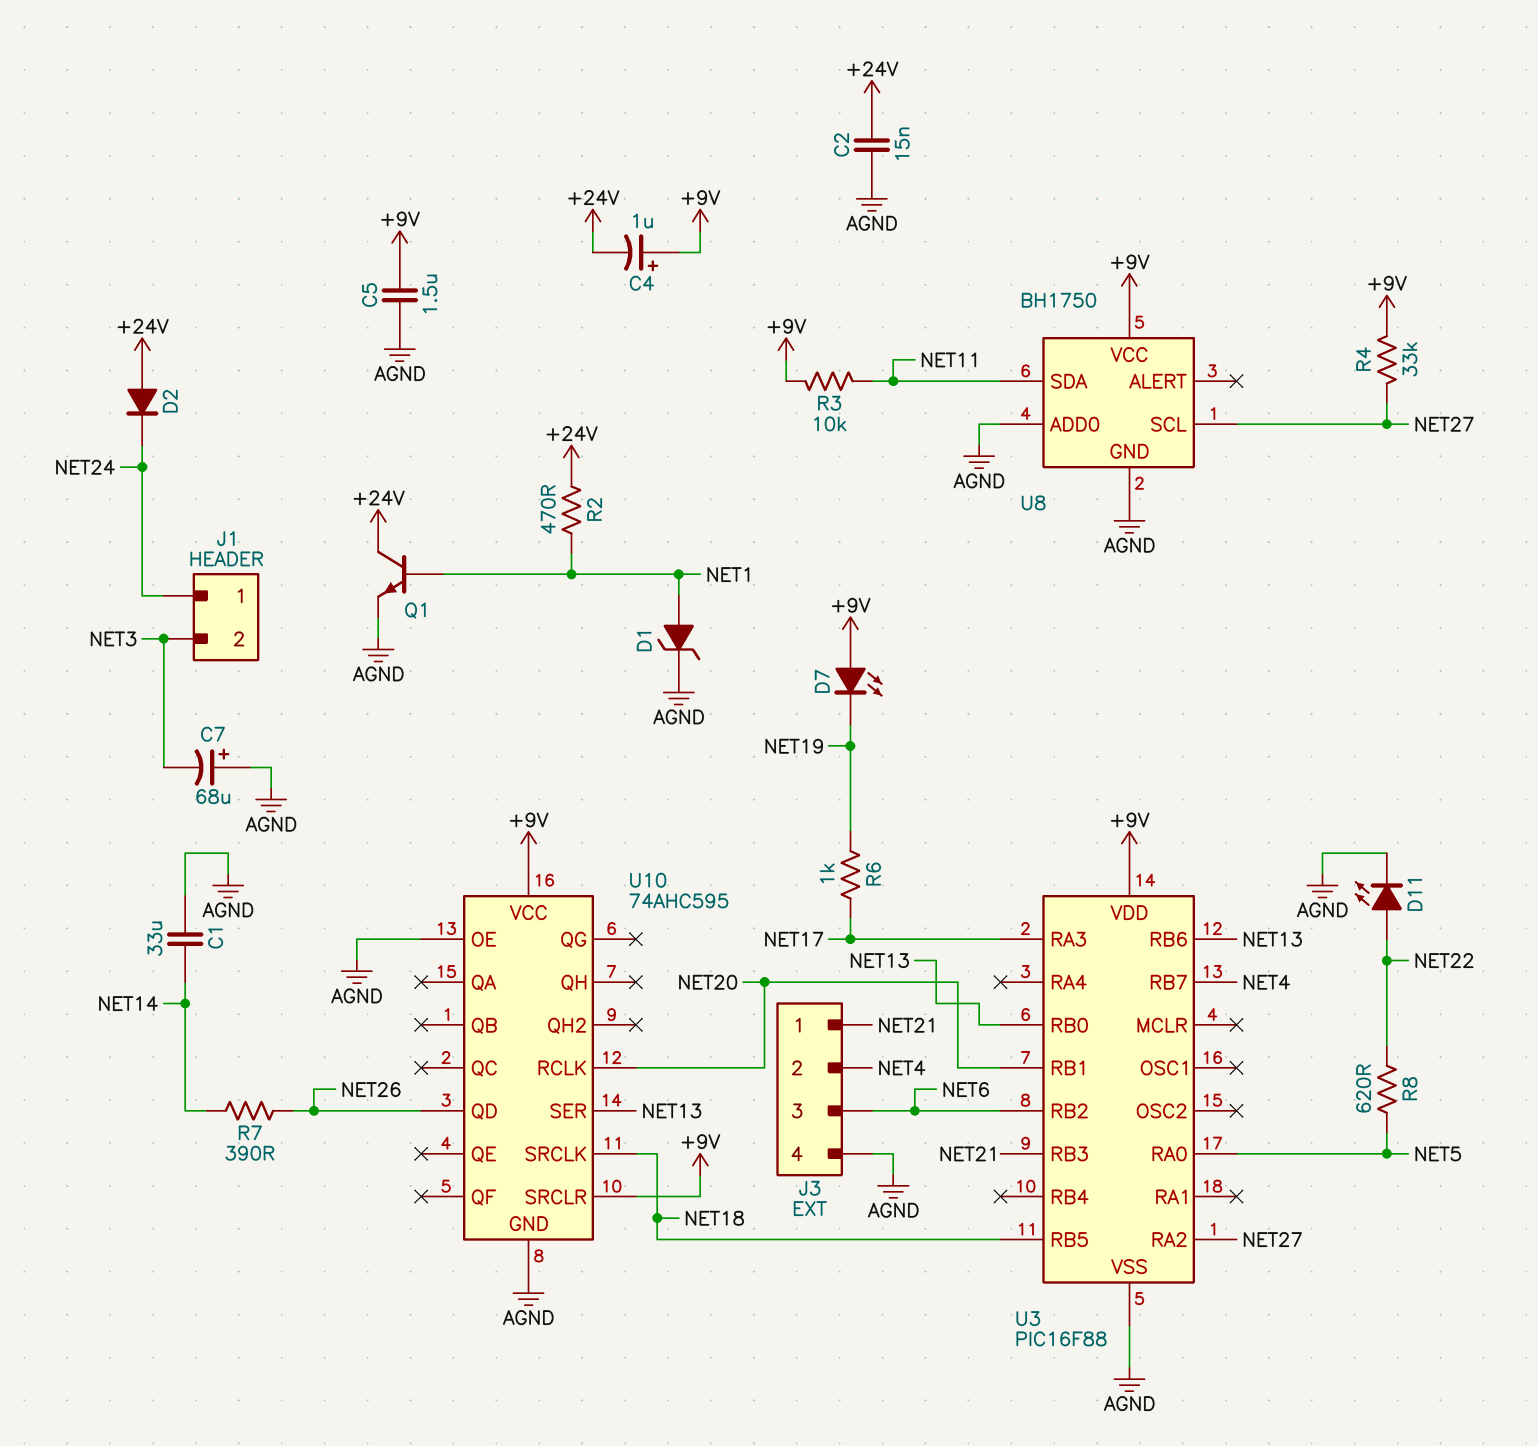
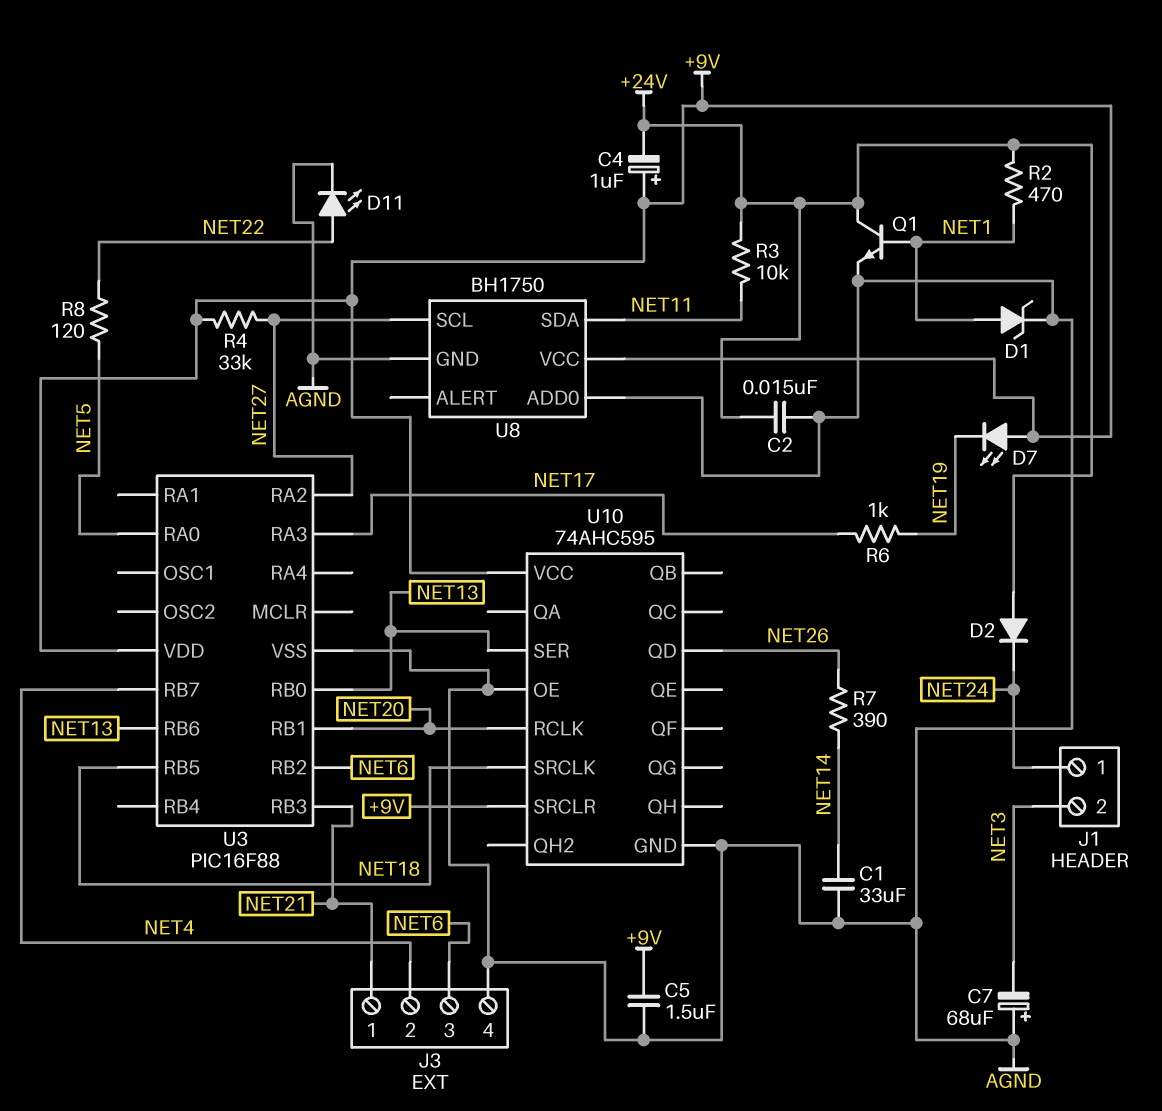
R3: 10k (+9V, NET11) -> 10k (+24V, NET11)
R8: 620 (NET5, NET22) -> 120 (NET5, NET22)

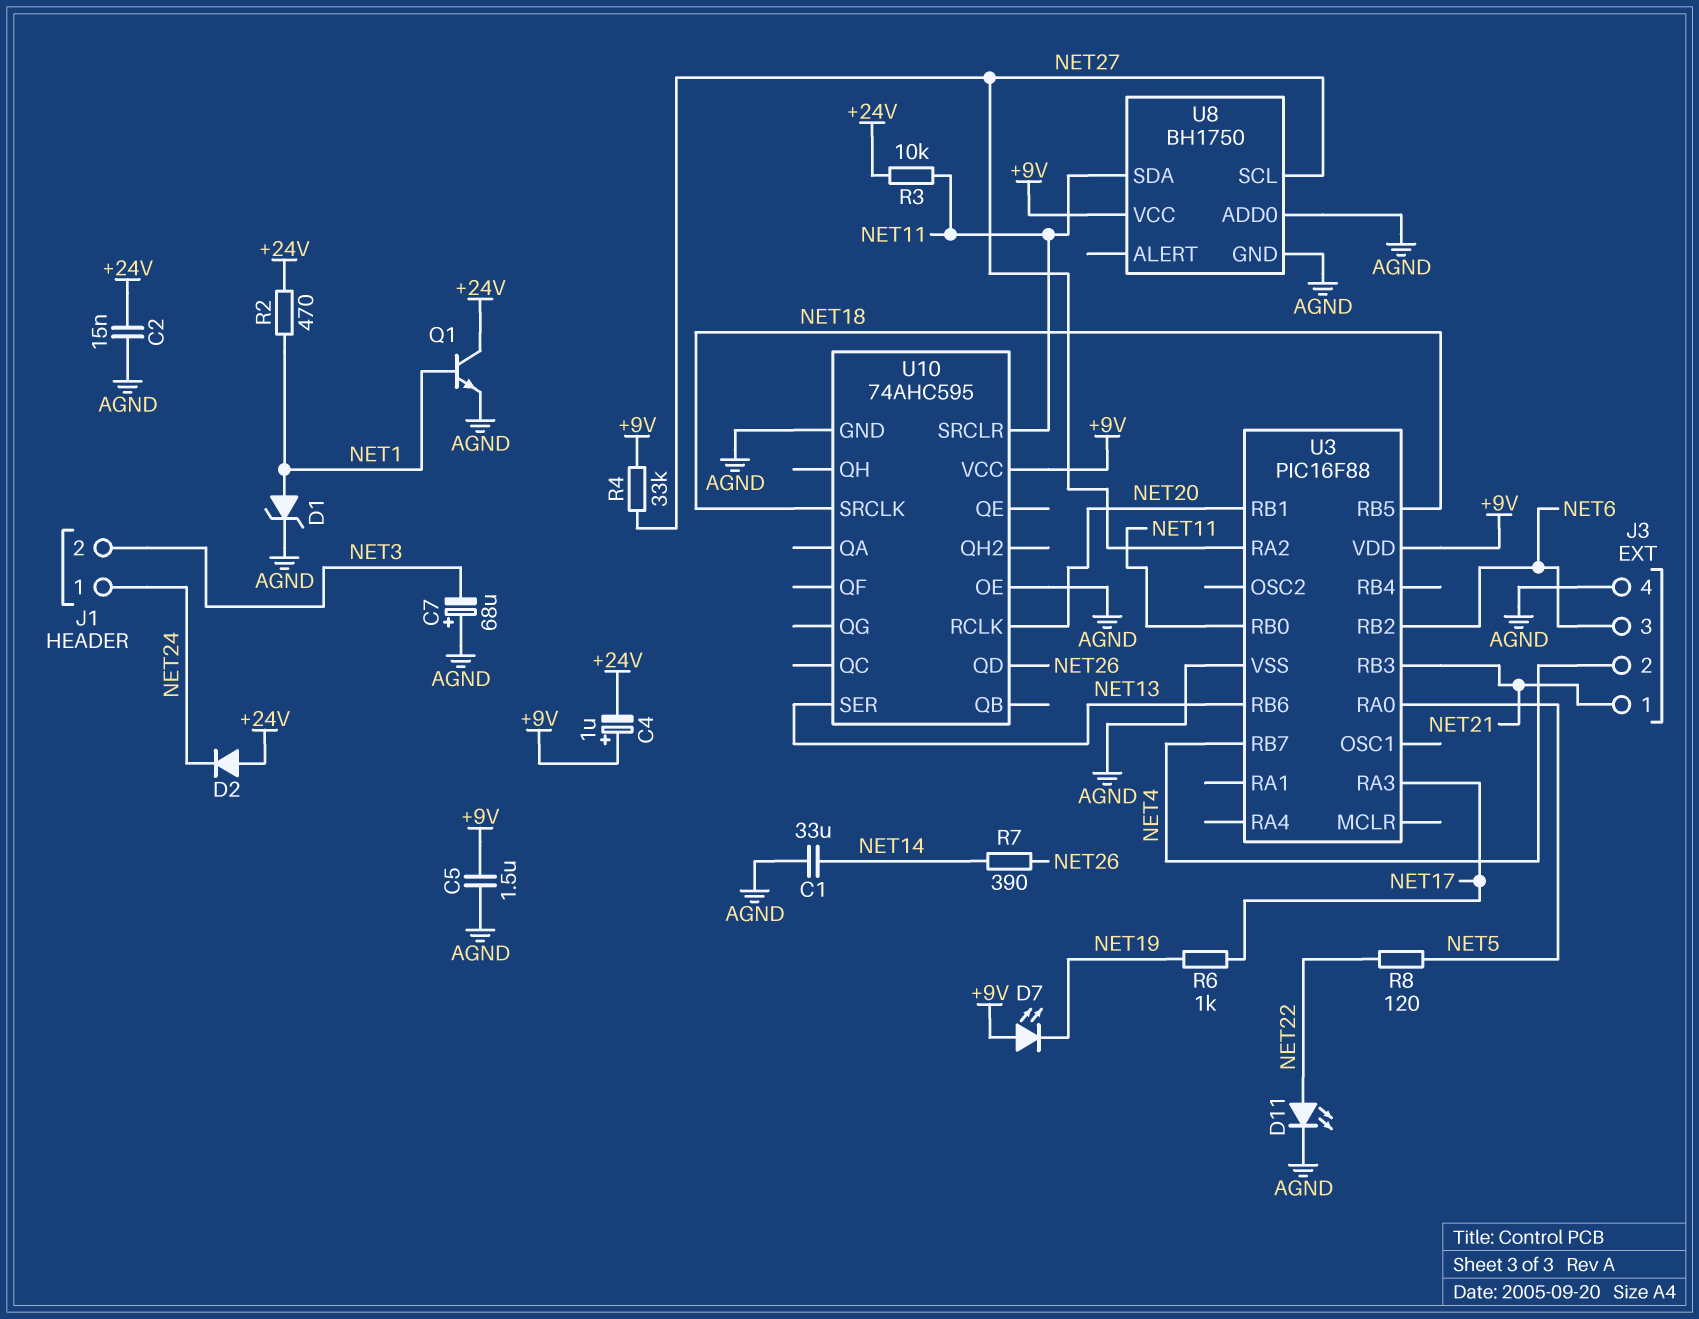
U3 pin RB0: NET13 -> NET11
U10 pin SRCLR: +9V -> NET11

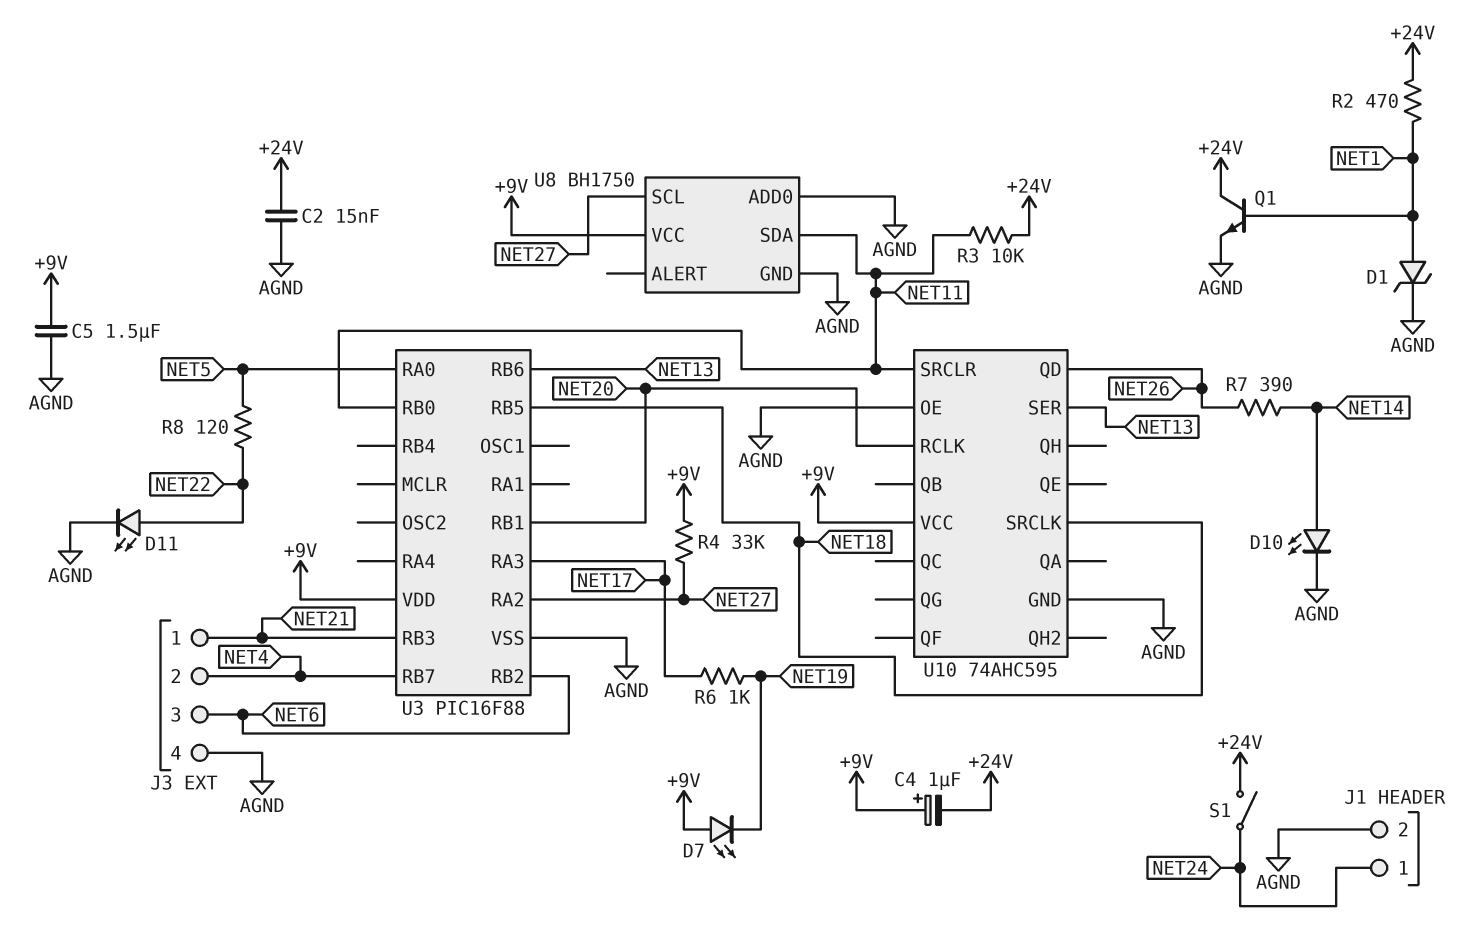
C1: 33uF (AGND, NET14) -> none
C7: 68uF (plus AGND, minus NET3) -> none
D2: diode (A +24V, K NET24) -> none
D10: none -> LED (A NET14, K AGND)
J1 pin 2: NET3 -> AGND
S1: none -> switch (+24V, NET24)

